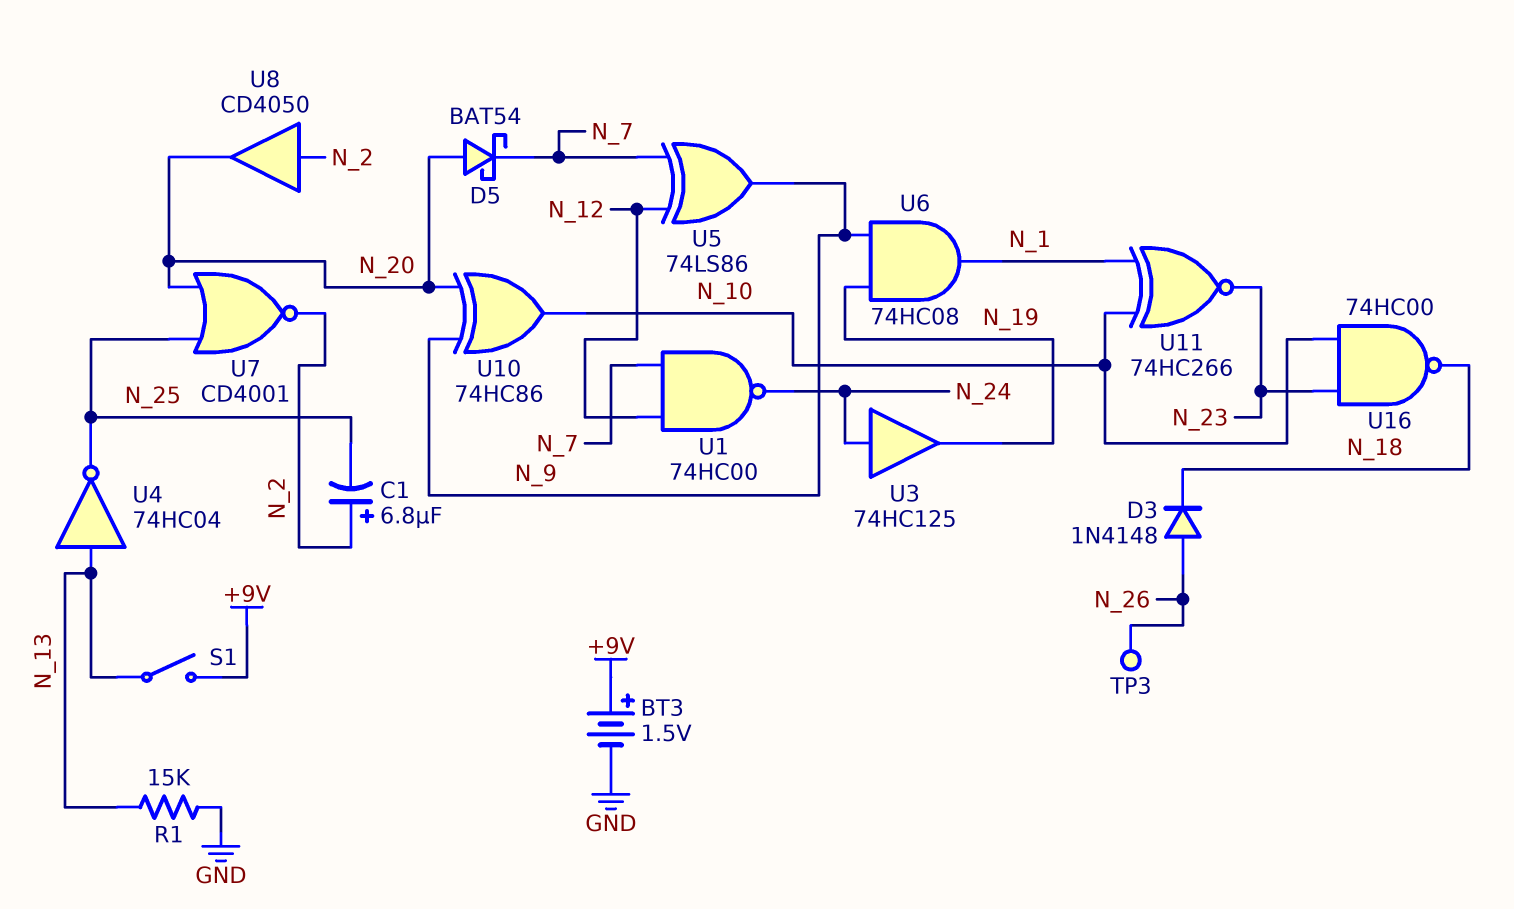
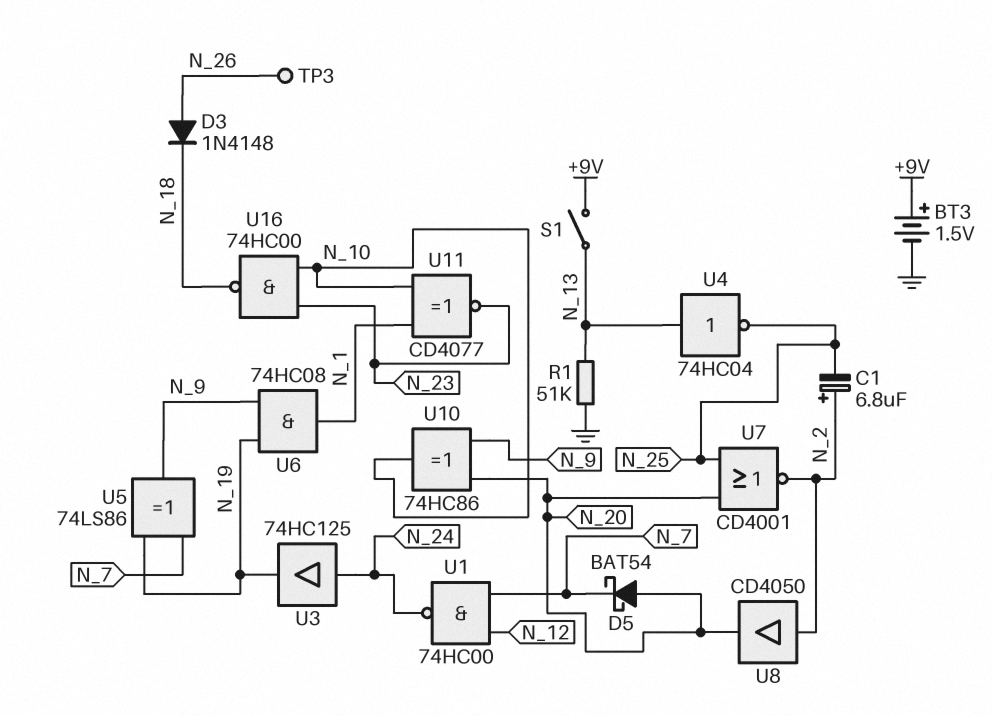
R1: 15k (GND, N_13) -> 51k (GND, N_13)
U5: XOR 74LS86 (in N_7, in N_12, out N_9) -> XOR 74LS86 (in N_7, in N_19, out N_9)
U11: XNOR 74HC266 (in N_1, in N_10, out N_23) -> XNOR CD4077 (in N_1, in N_10, out N_23)

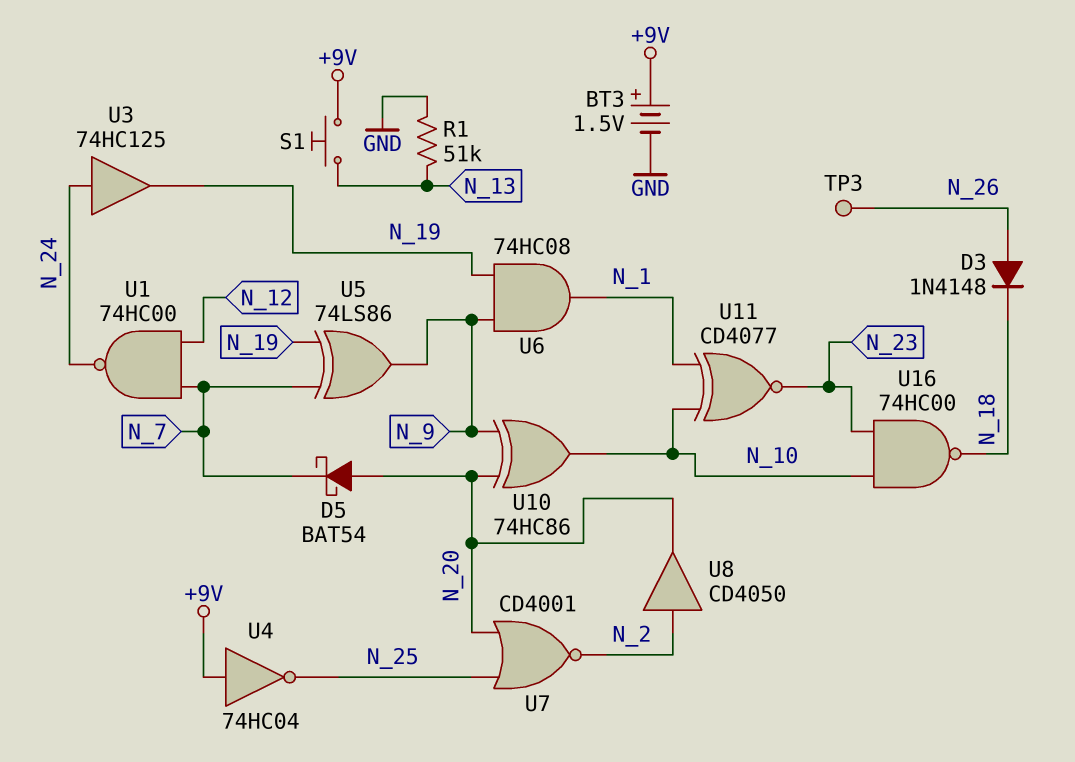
C1: 6.8uF (plus N_2, minus N_25) -> none
S1: switch (+9V, N_13) -> button (+9V, N_13)
U4: NOT 74HC04 (in N_13, out N_25) -> NOT 74HC04 (in +9V, out N_25)

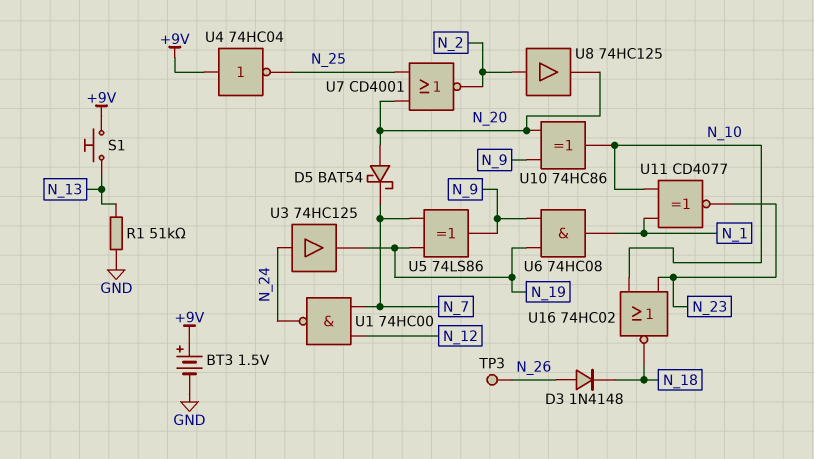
U8: buffer CD4050 (in N_2, out N_20) -> buffer 74HC125 (in N_2, out N_20)
U16: NAND 74HC00 (in N_10, in N_23, out N_18) -> NOR 74HC02 (in N_10, in N_23, out N_18)

